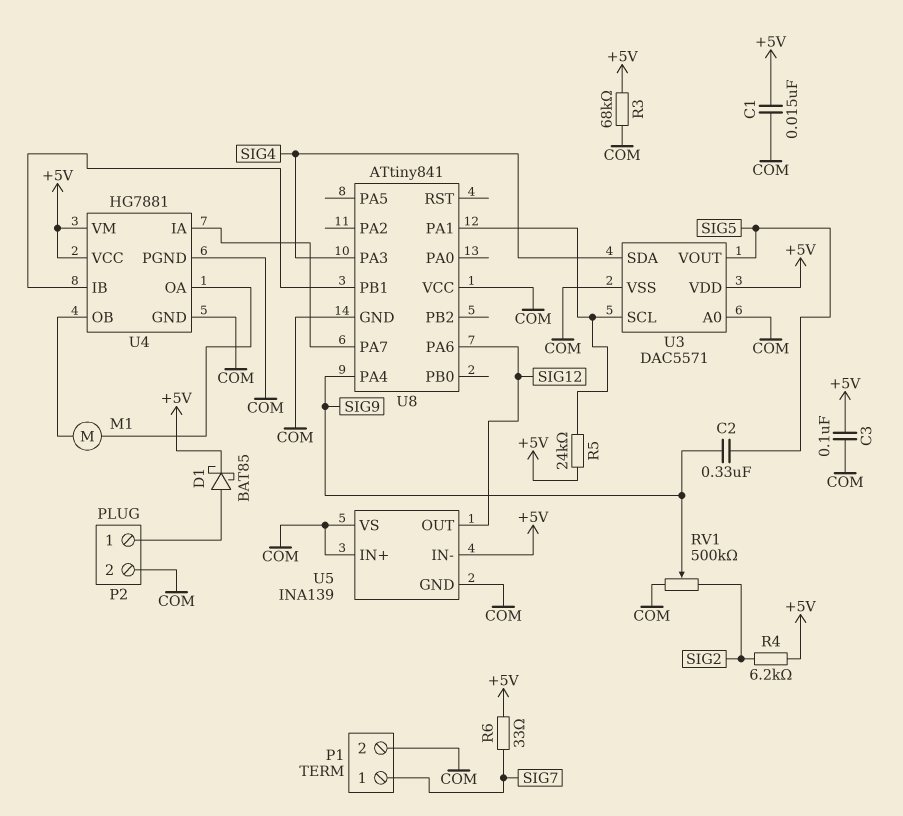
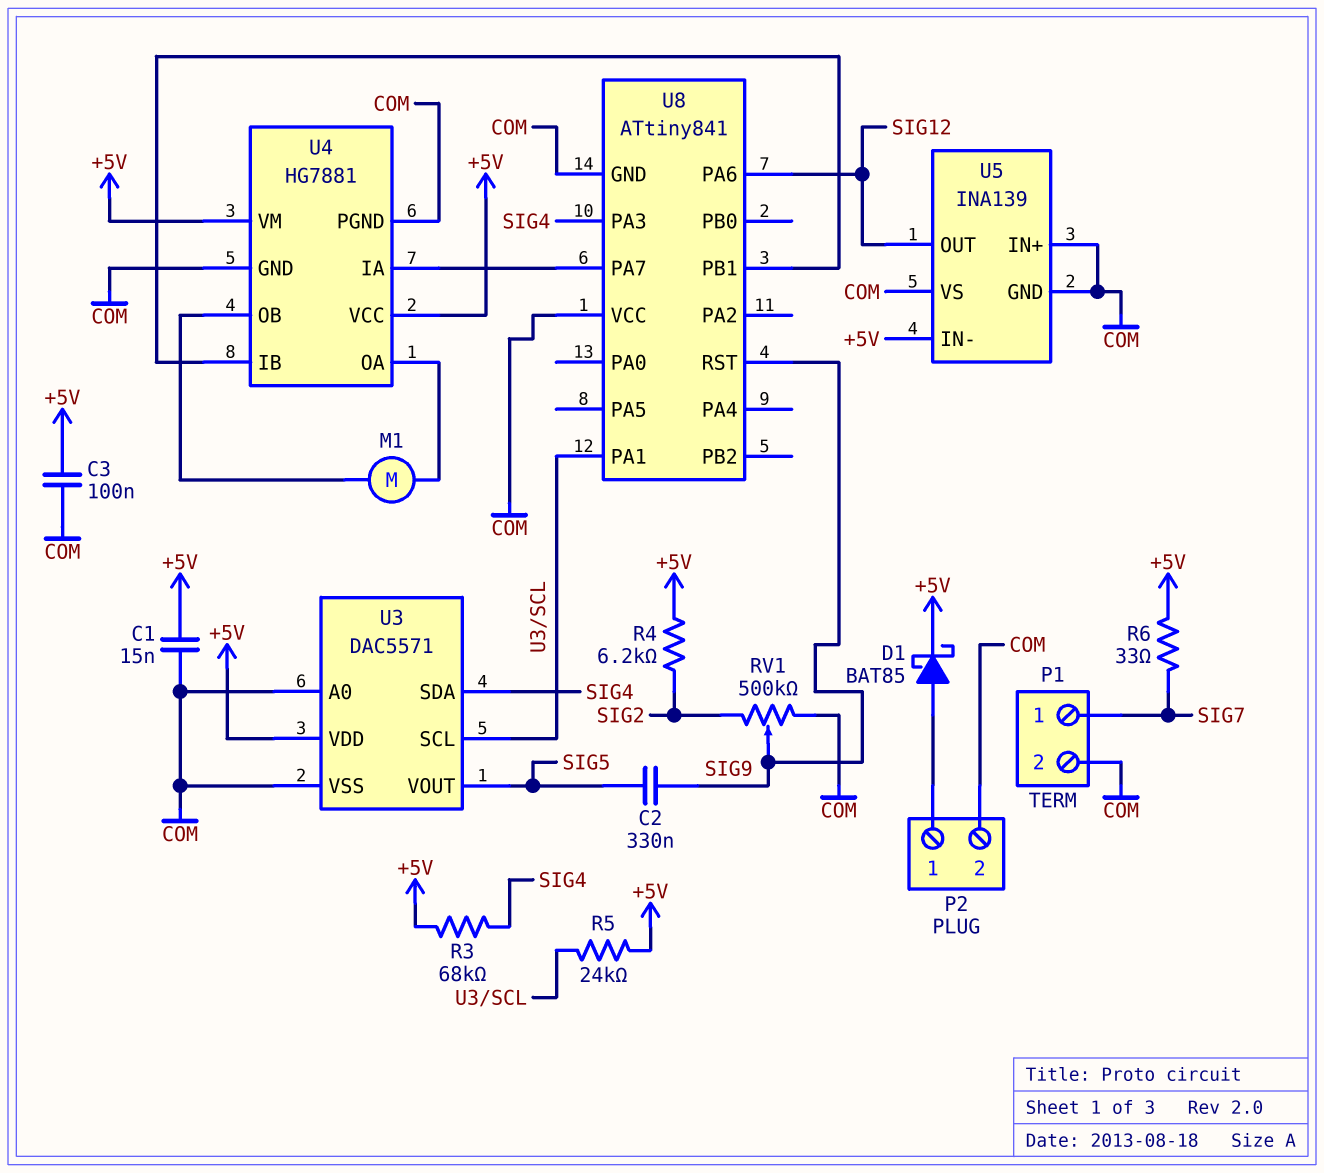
R3: 68k (+5V, COM) -> 68k (+5V, SIG4)
U8 pin PA4: SIG9 -> none
U8 pin RST: none -> SIG9

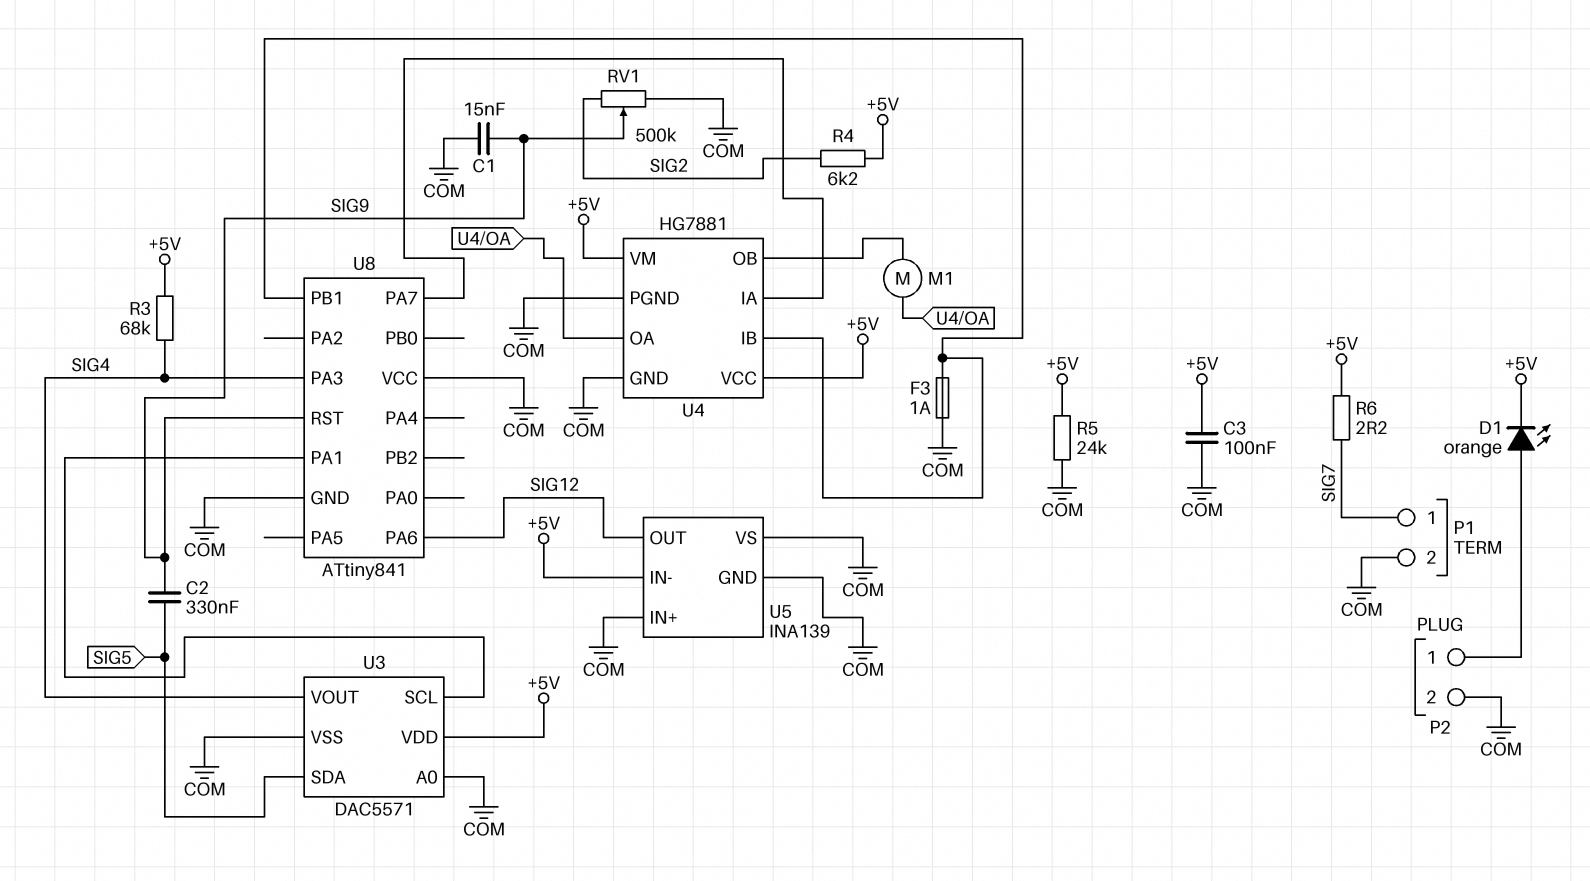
C1: 15nF (+5V, COM) -> 15nF (COM, SIG9)
D1: schottky BAT85 (A P2/1, K +5V) -> LED orange (A P2/1, K +5V)
F3: none -> 1A (COM, U4/IB)
R5: 24k (+5V, U3/SCL) -> 24k (+5V, COM)
R6: 33 (+5V, SIG7) -> 2.2 (+5V, SIG7)
U3 pin SDA: SIG4 -> SIG5
U3 pin VOUT: SIG5 -> SIG4

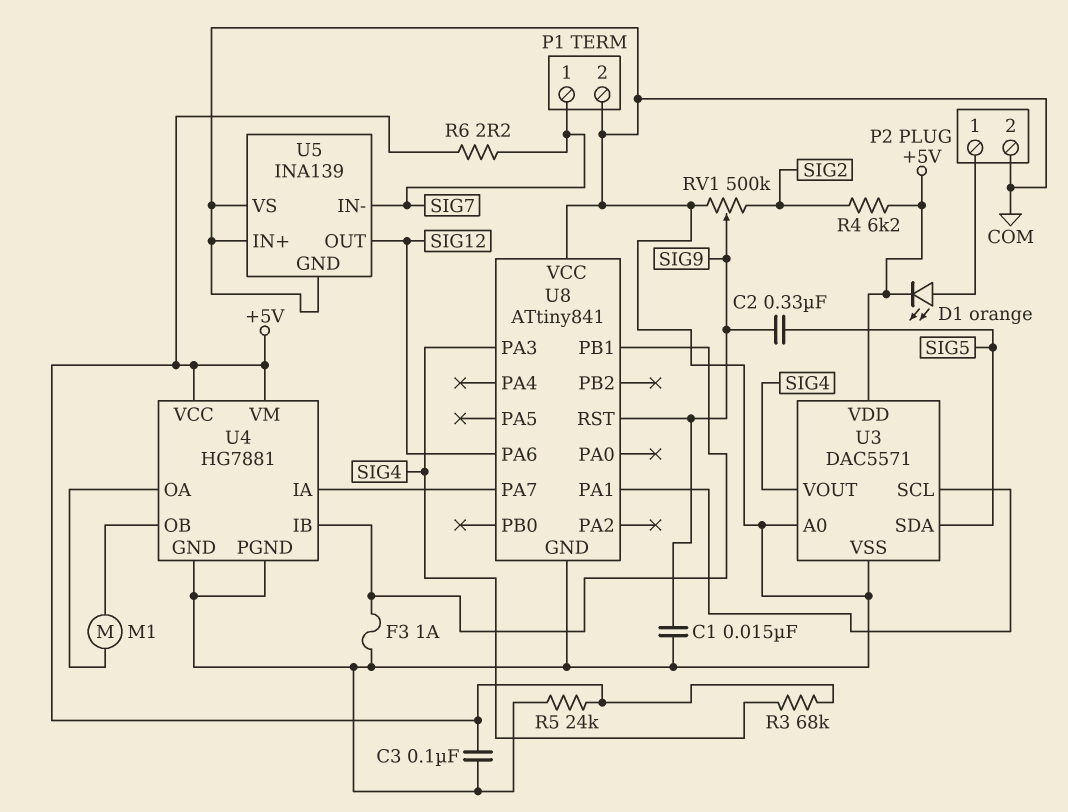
U5 pin IN-: +5V -> SIG7

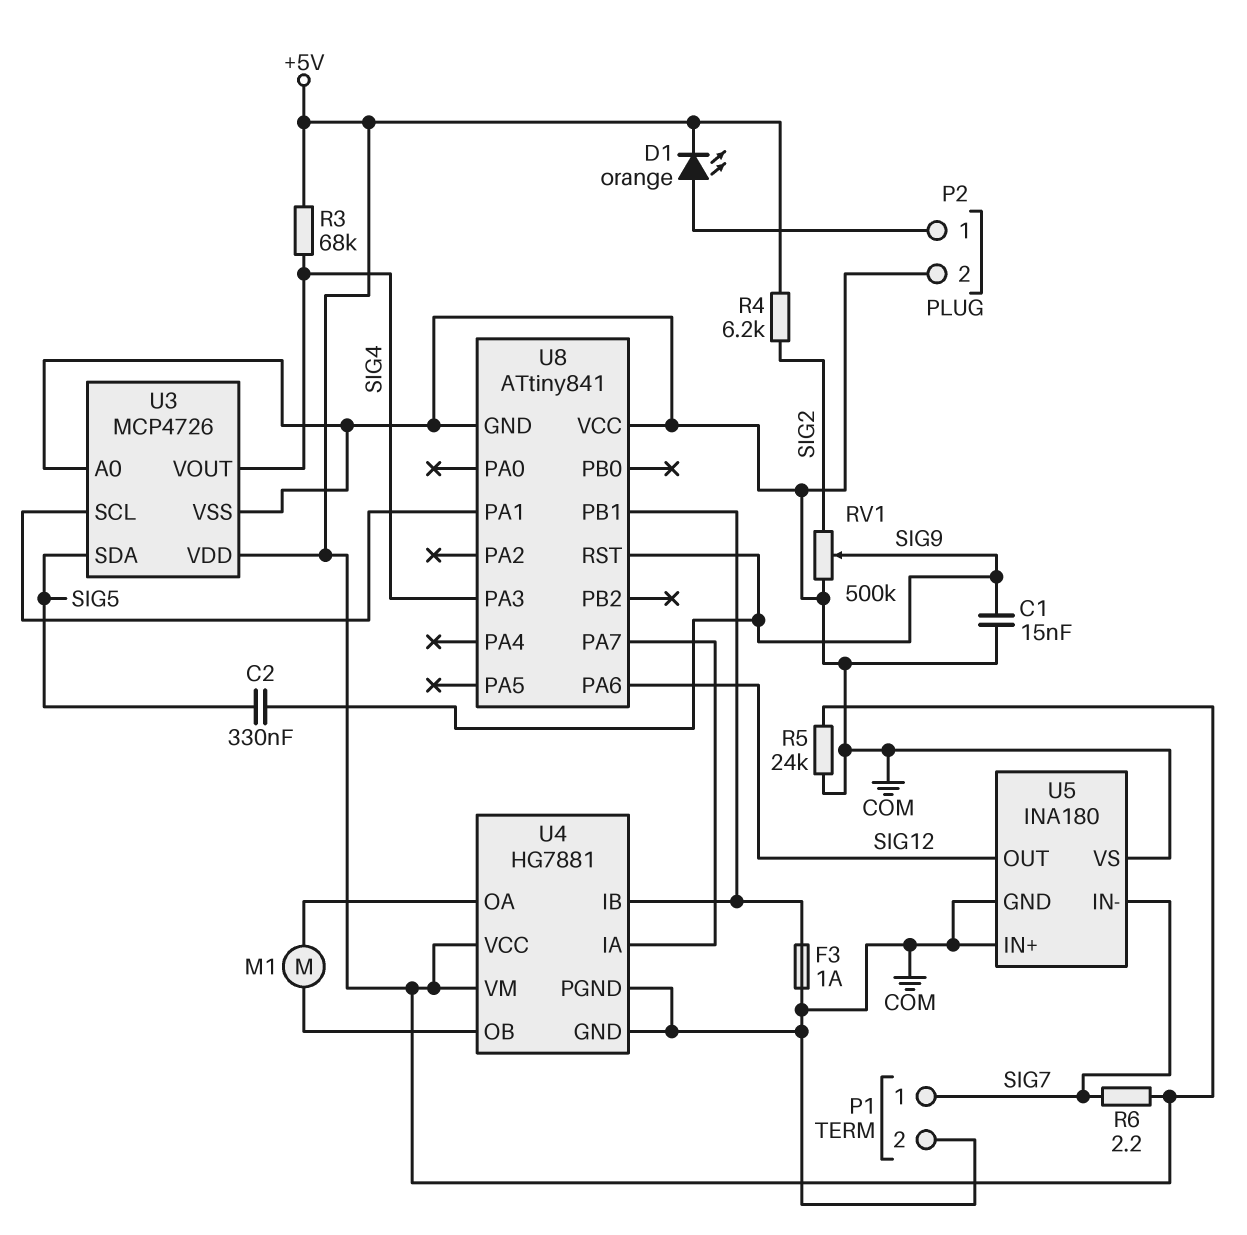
C3: 100nF (+5V, COM) -> none
U3: DAC5571 -> MCP4726
U5: INA139 -> INA180

